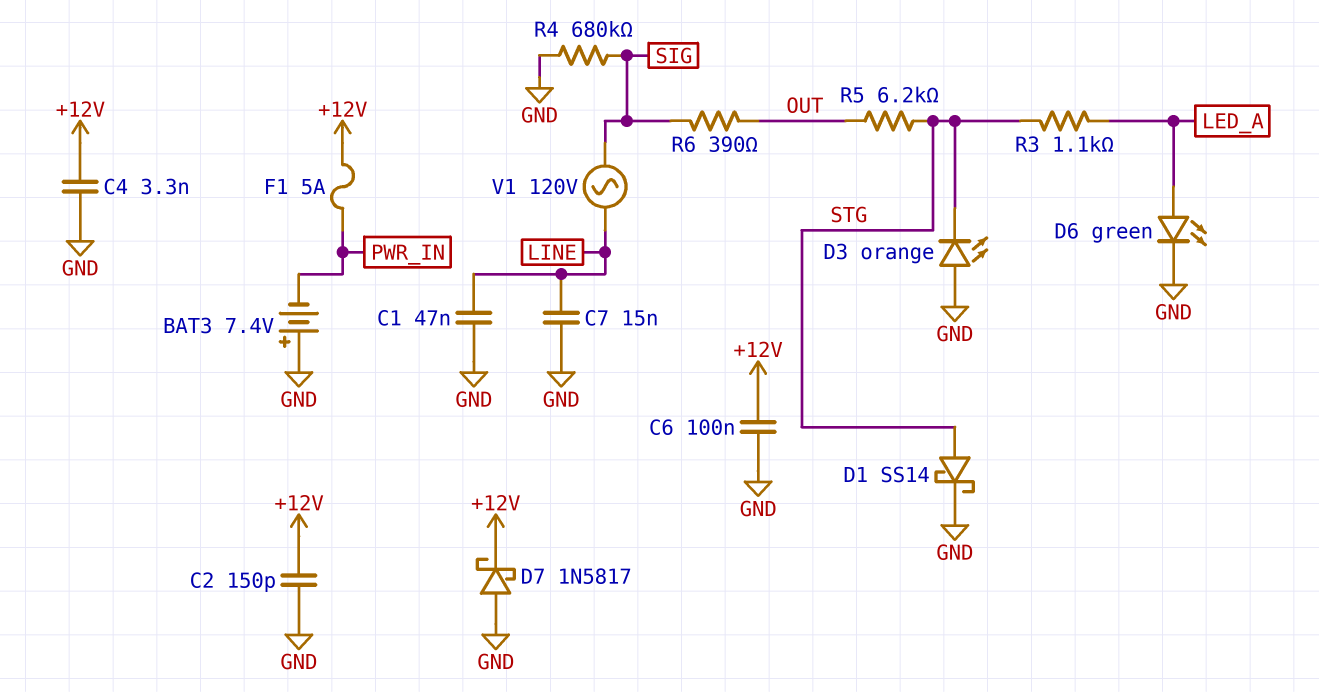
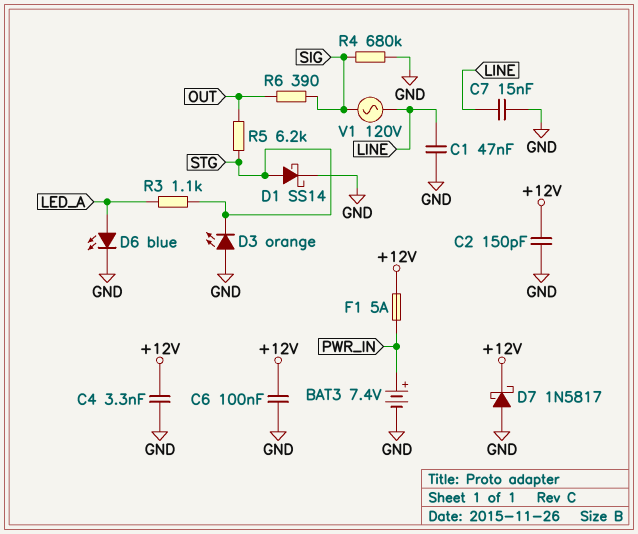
BAT3: 7.4V (plus GND, minus PWR_IN) -> 7.4V (plus PWR_IN, minus GND)
D6: LED green (A LED_A, K GND) -> LED blue (A LED_A, K GND)

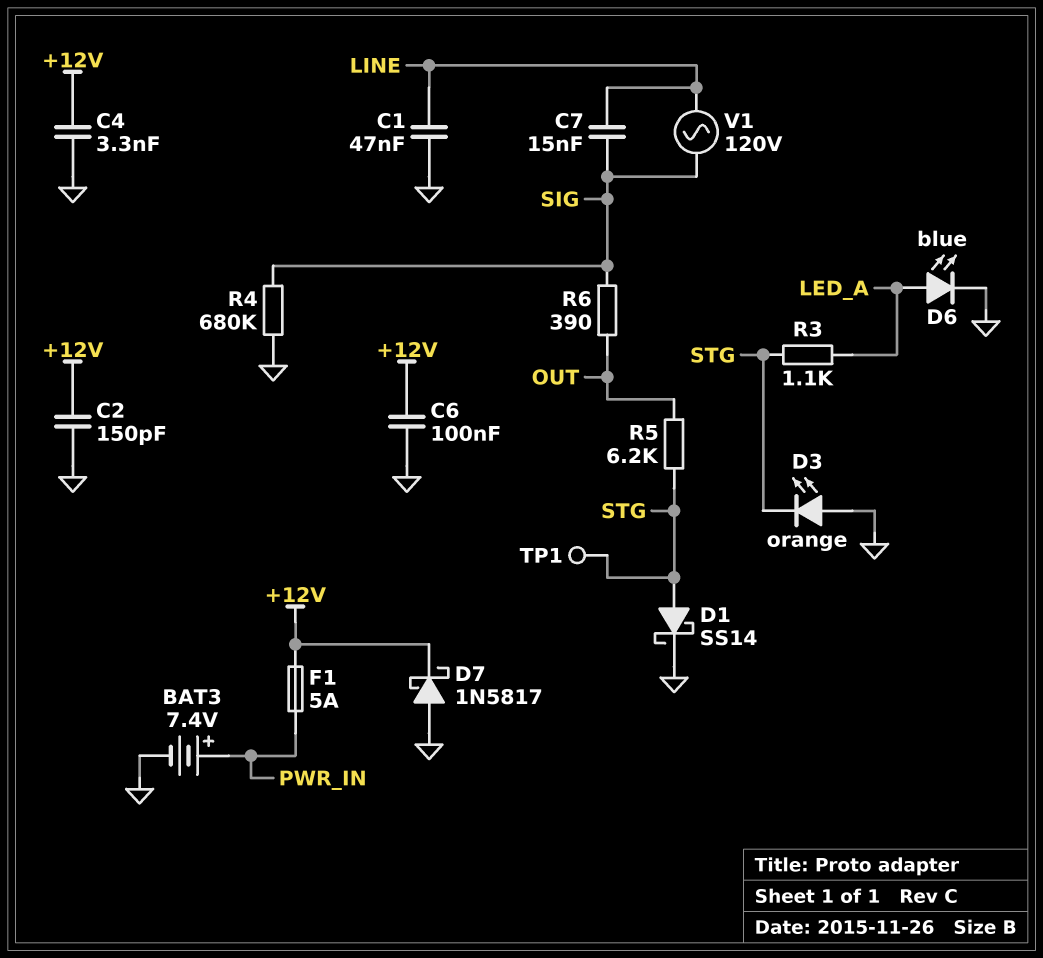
C7: 15nF (GND, LINE) -> 15nF (LINE, SIG)
TP1: none -> test point (STG)

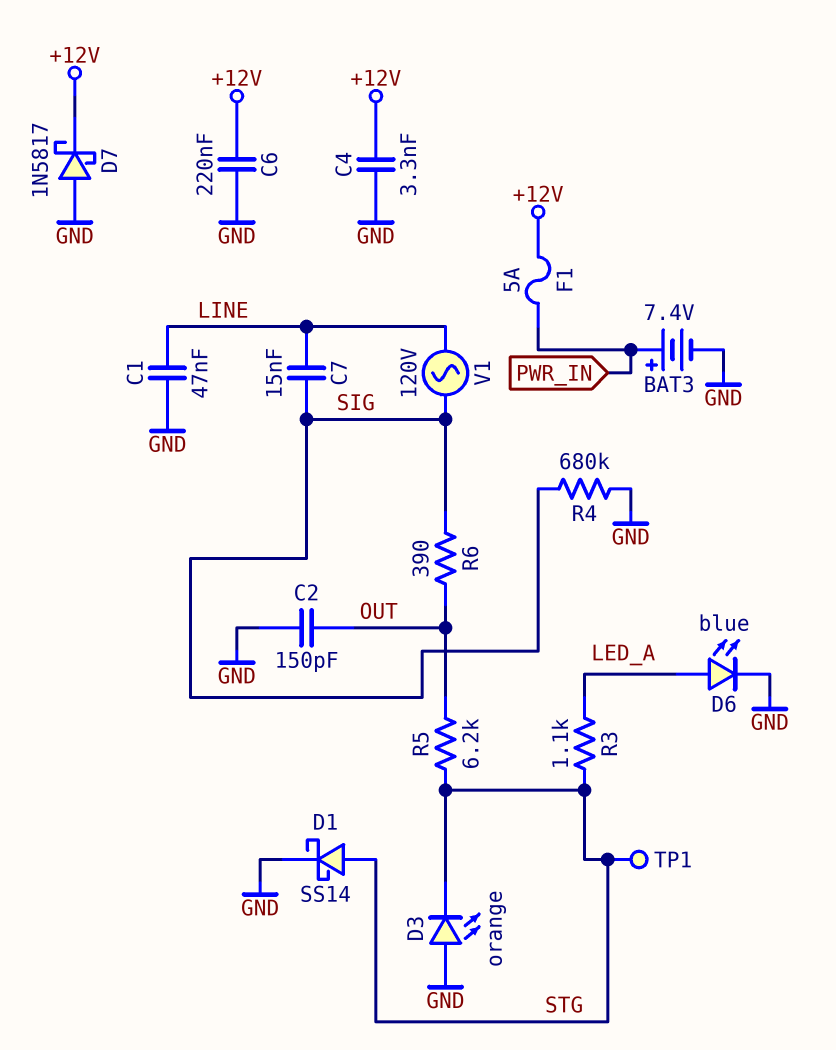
C2: 150pF (+12V, GND) -> 150pF (GND, OUT)
C6: 100nF (+12V, GND) -> 220nF (+12V, GND)

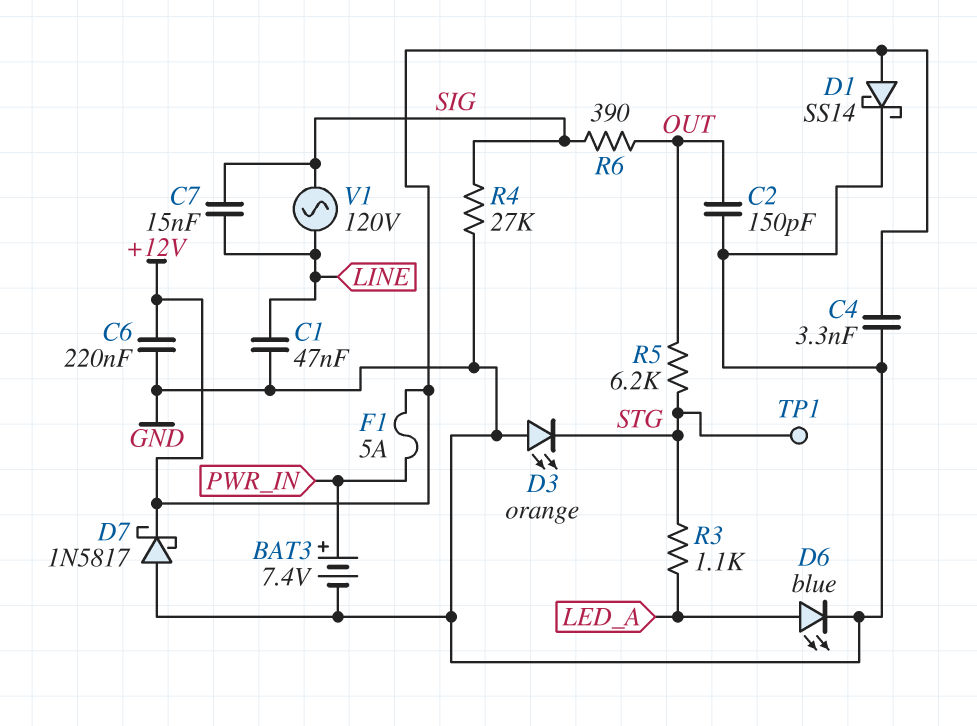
D1: schottky SS14 (A STG, K GND) -> schottky SS14 (A +12V, K GND)
R4: 680k (GND, SIG) -> 27k (GND, SIG)

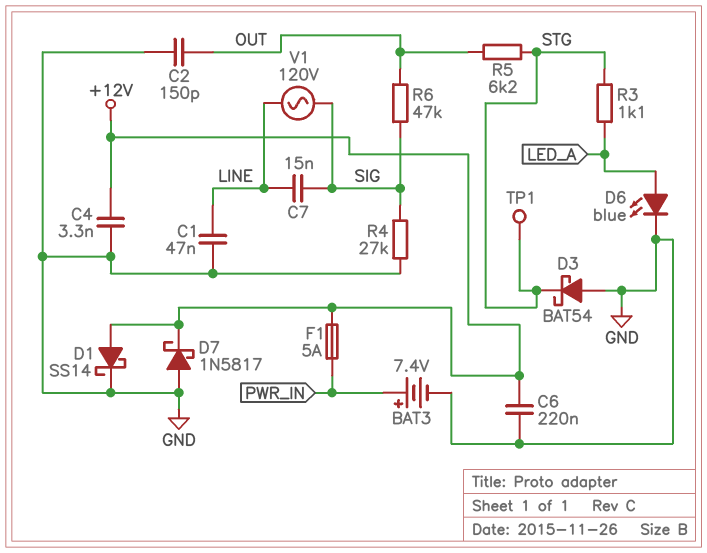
D3: LED orange (A GND, K STG) -> schottky BAT54 (A GND, K STG)
R6: 390 (OUT, SIG) -> 47k (OUT, SIG)

